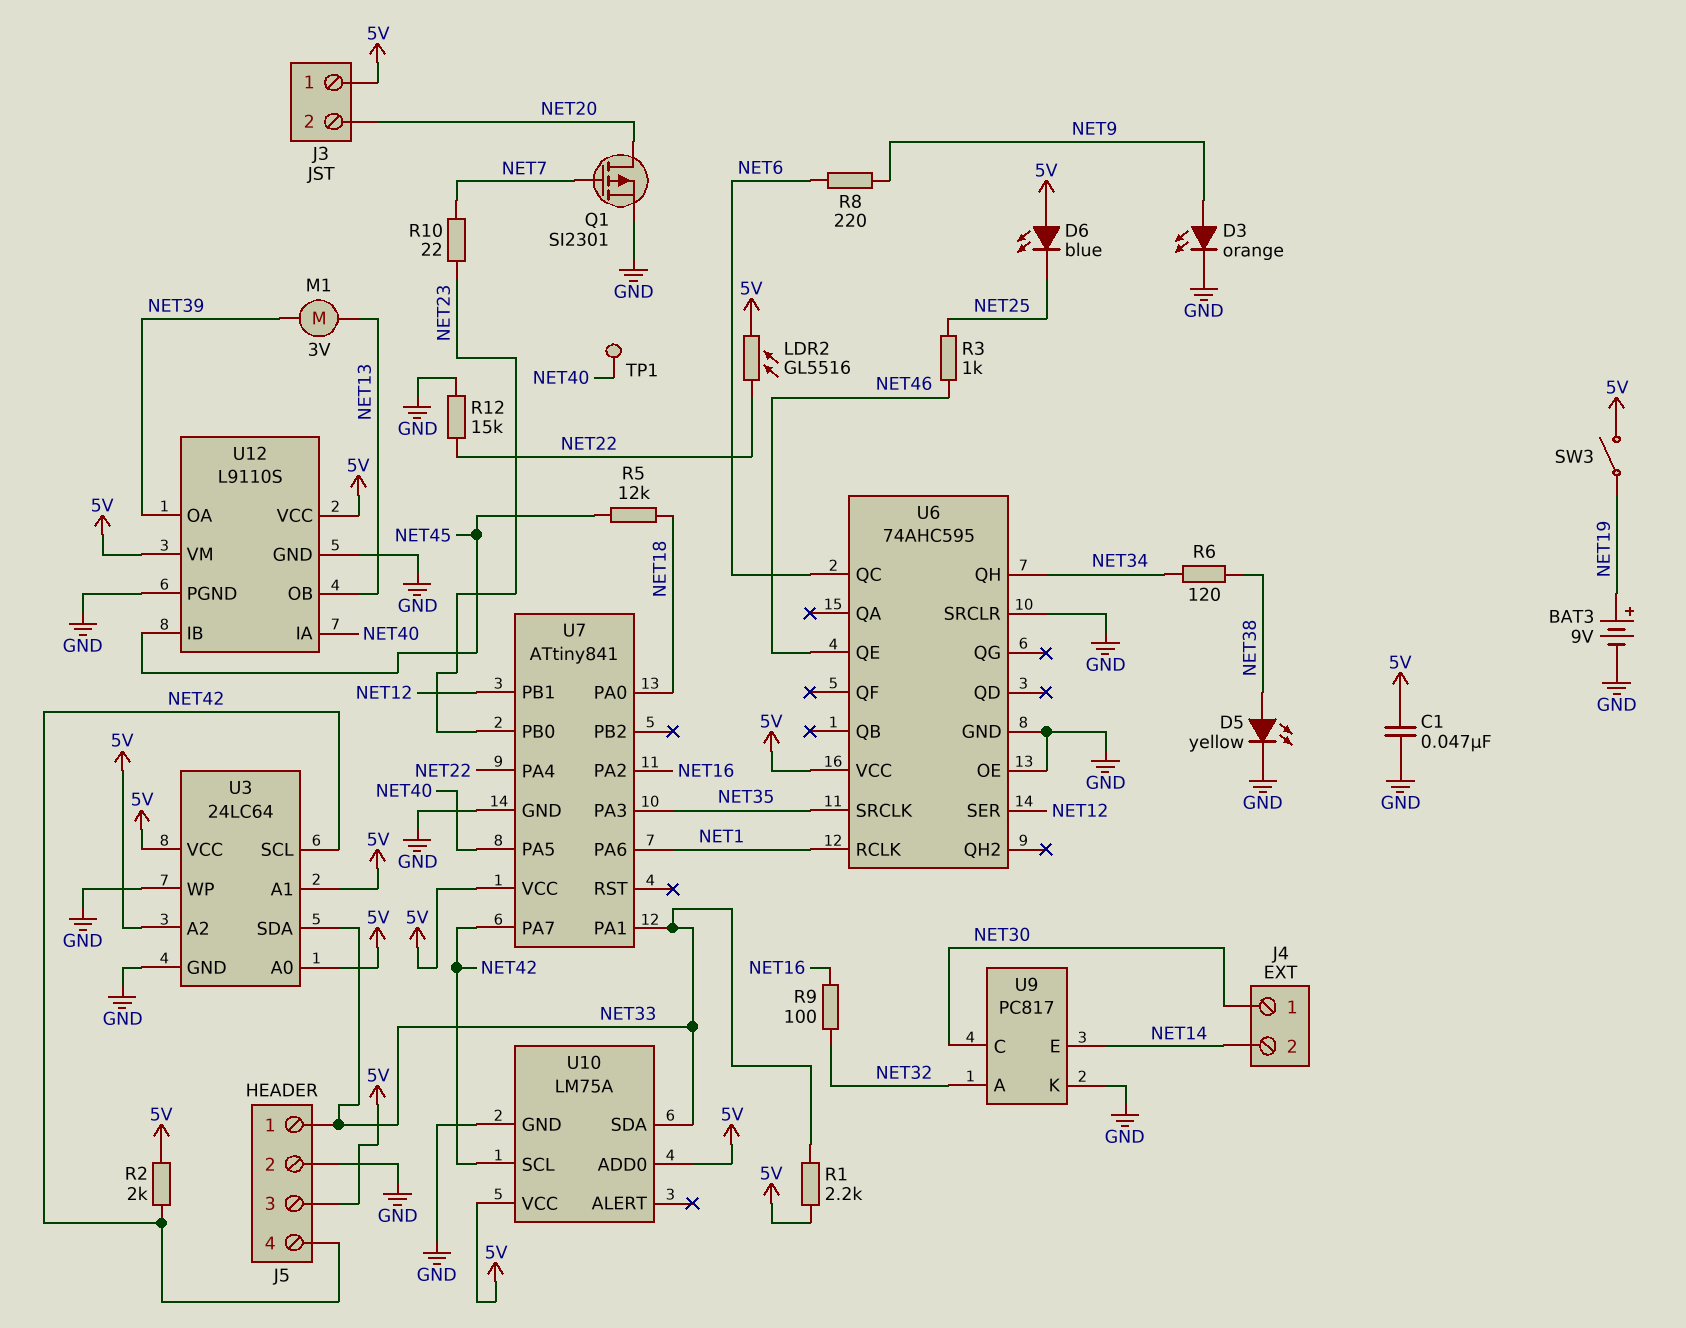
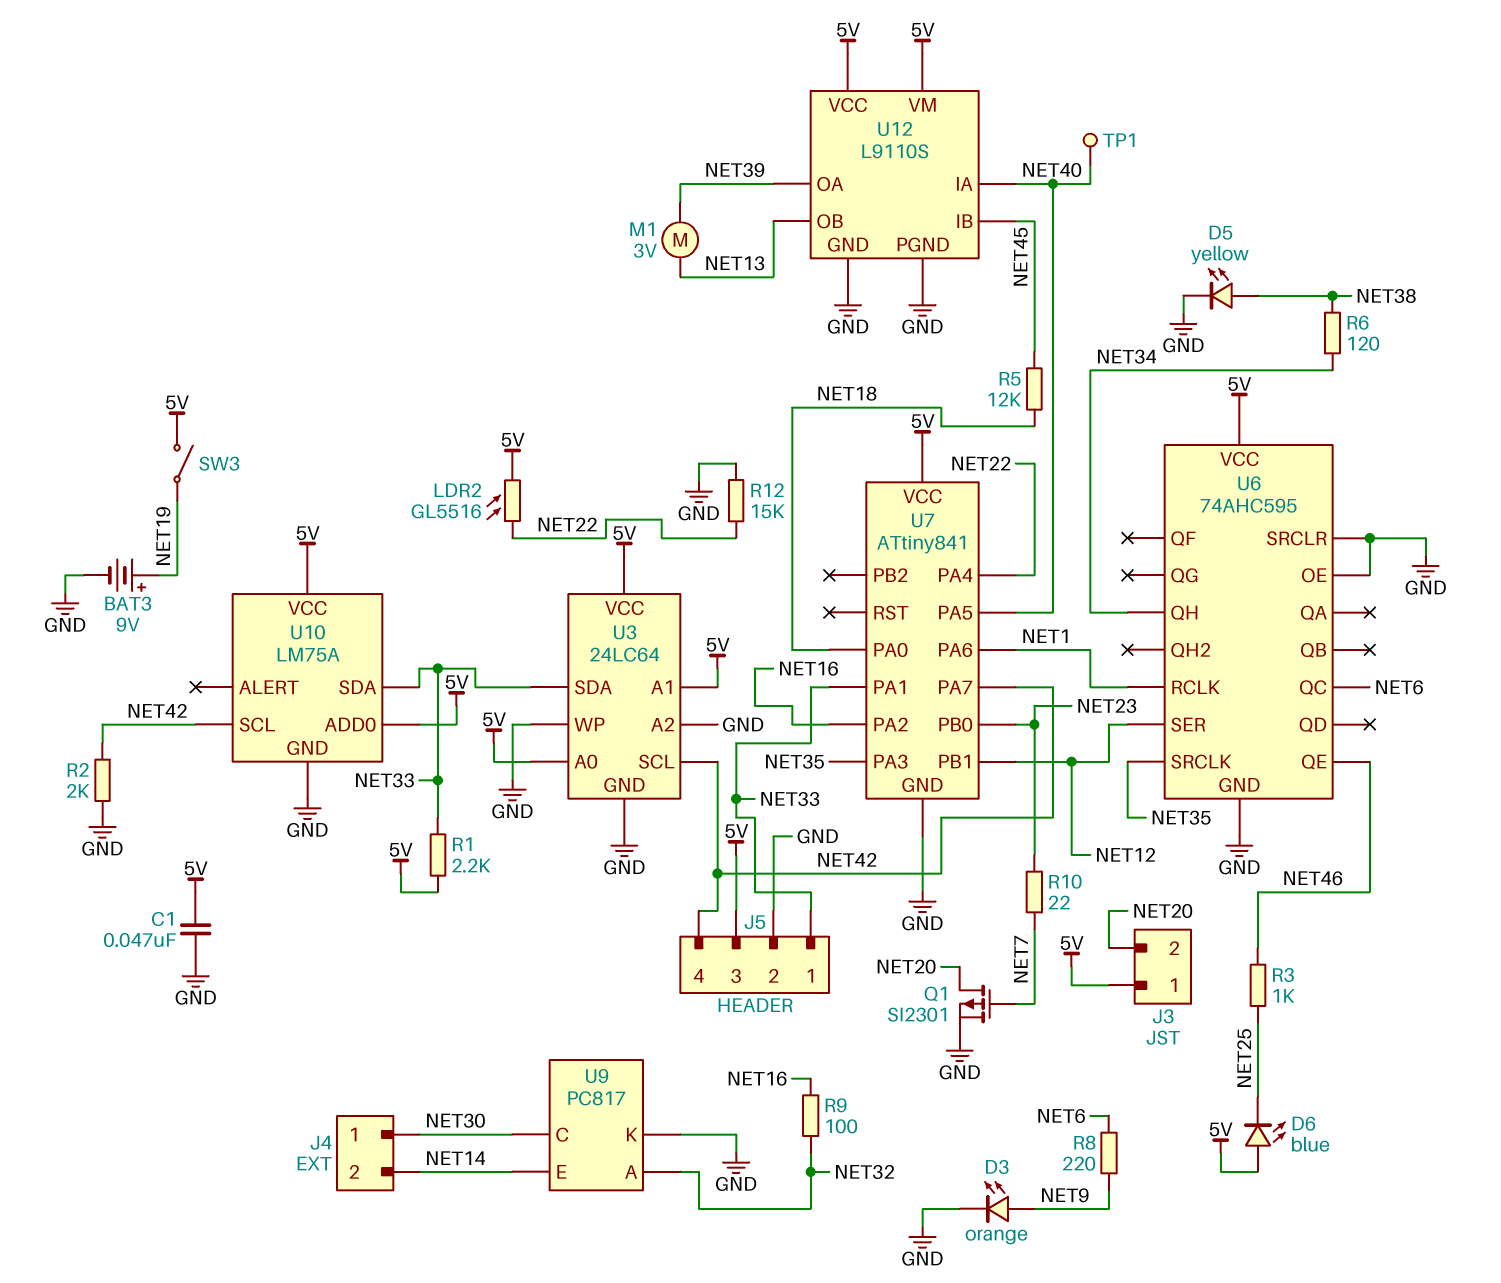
R2: 2k (5V, NET42) -> 2k (GND, NET42)
U3 pin A2: 5V -> GND

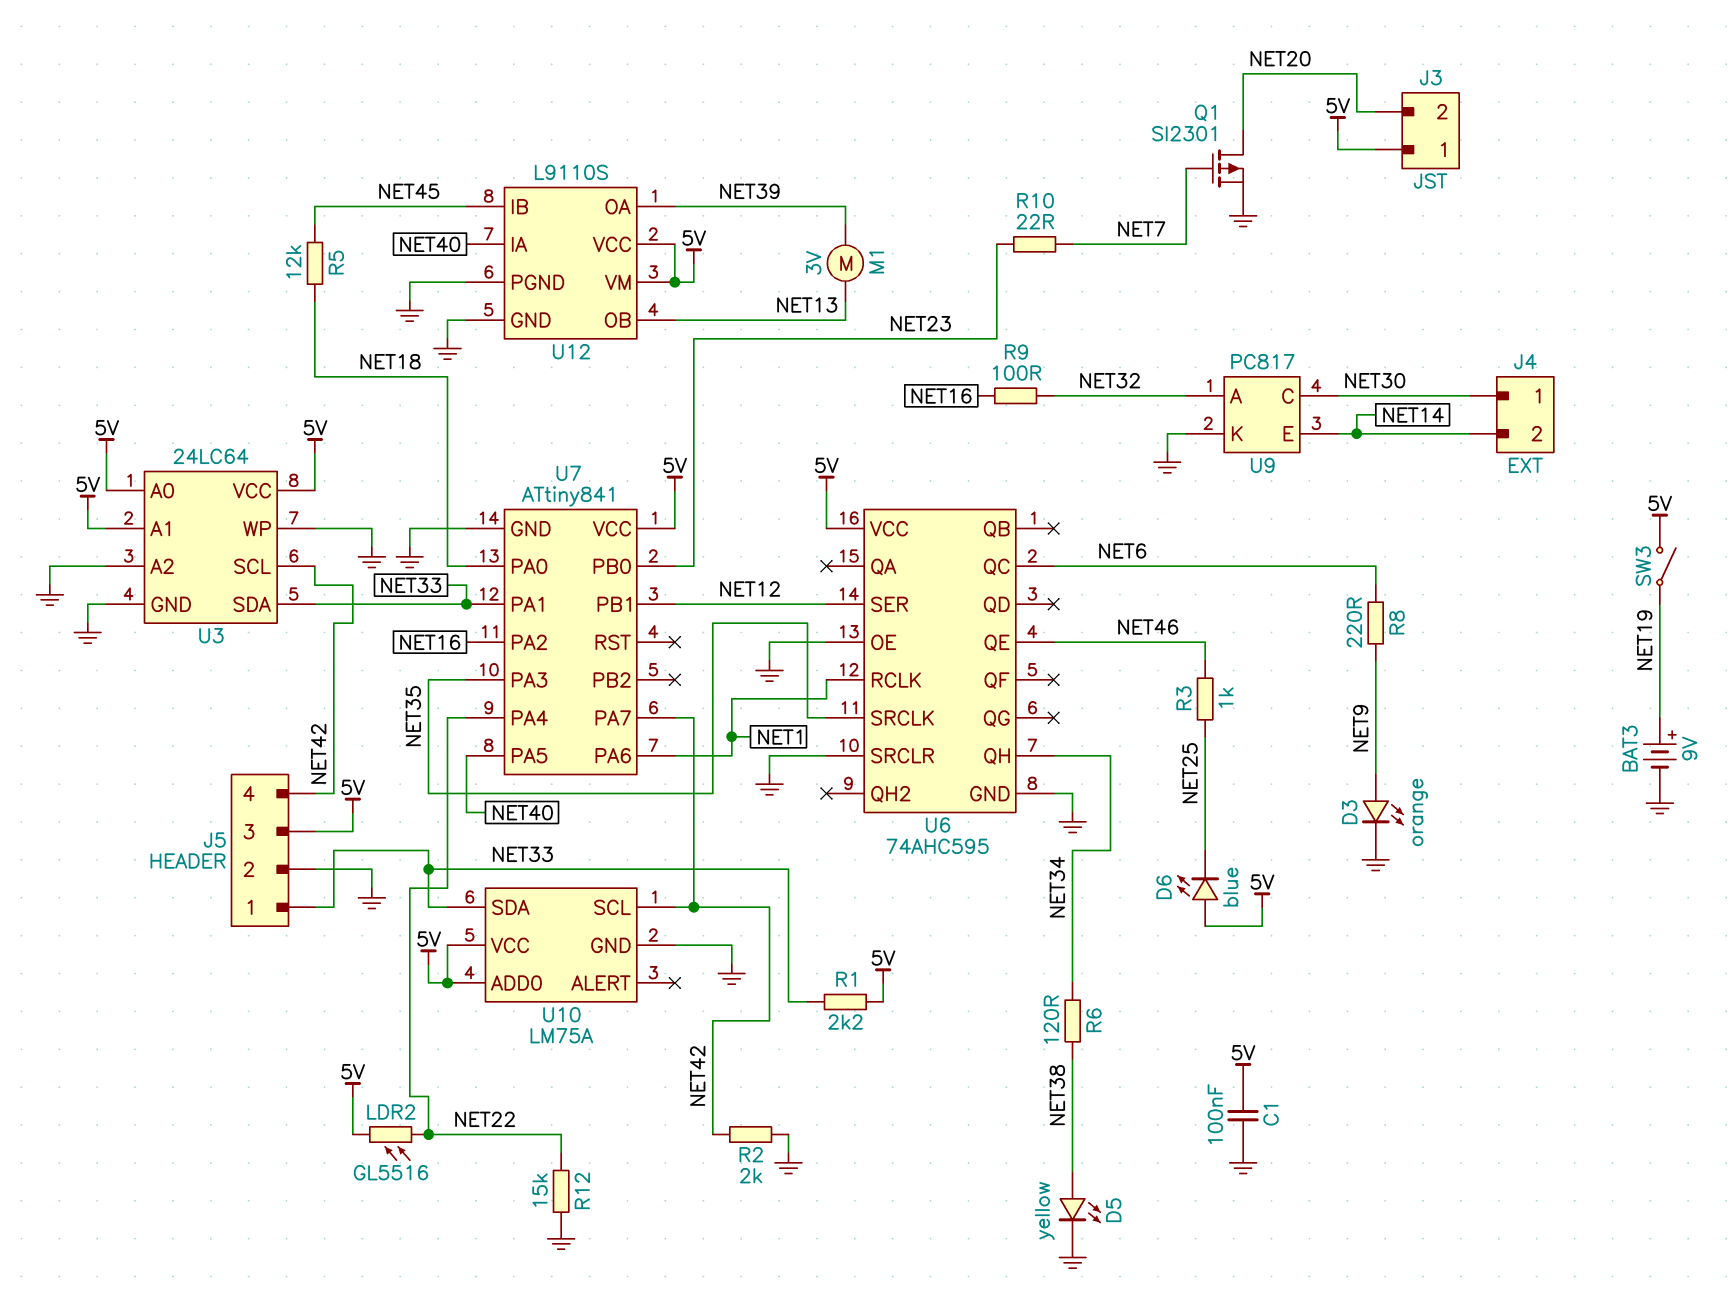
C1: 47nF (5V, GND) -> 100nF (5V, GND)
TP1: test point (NET40) -> none

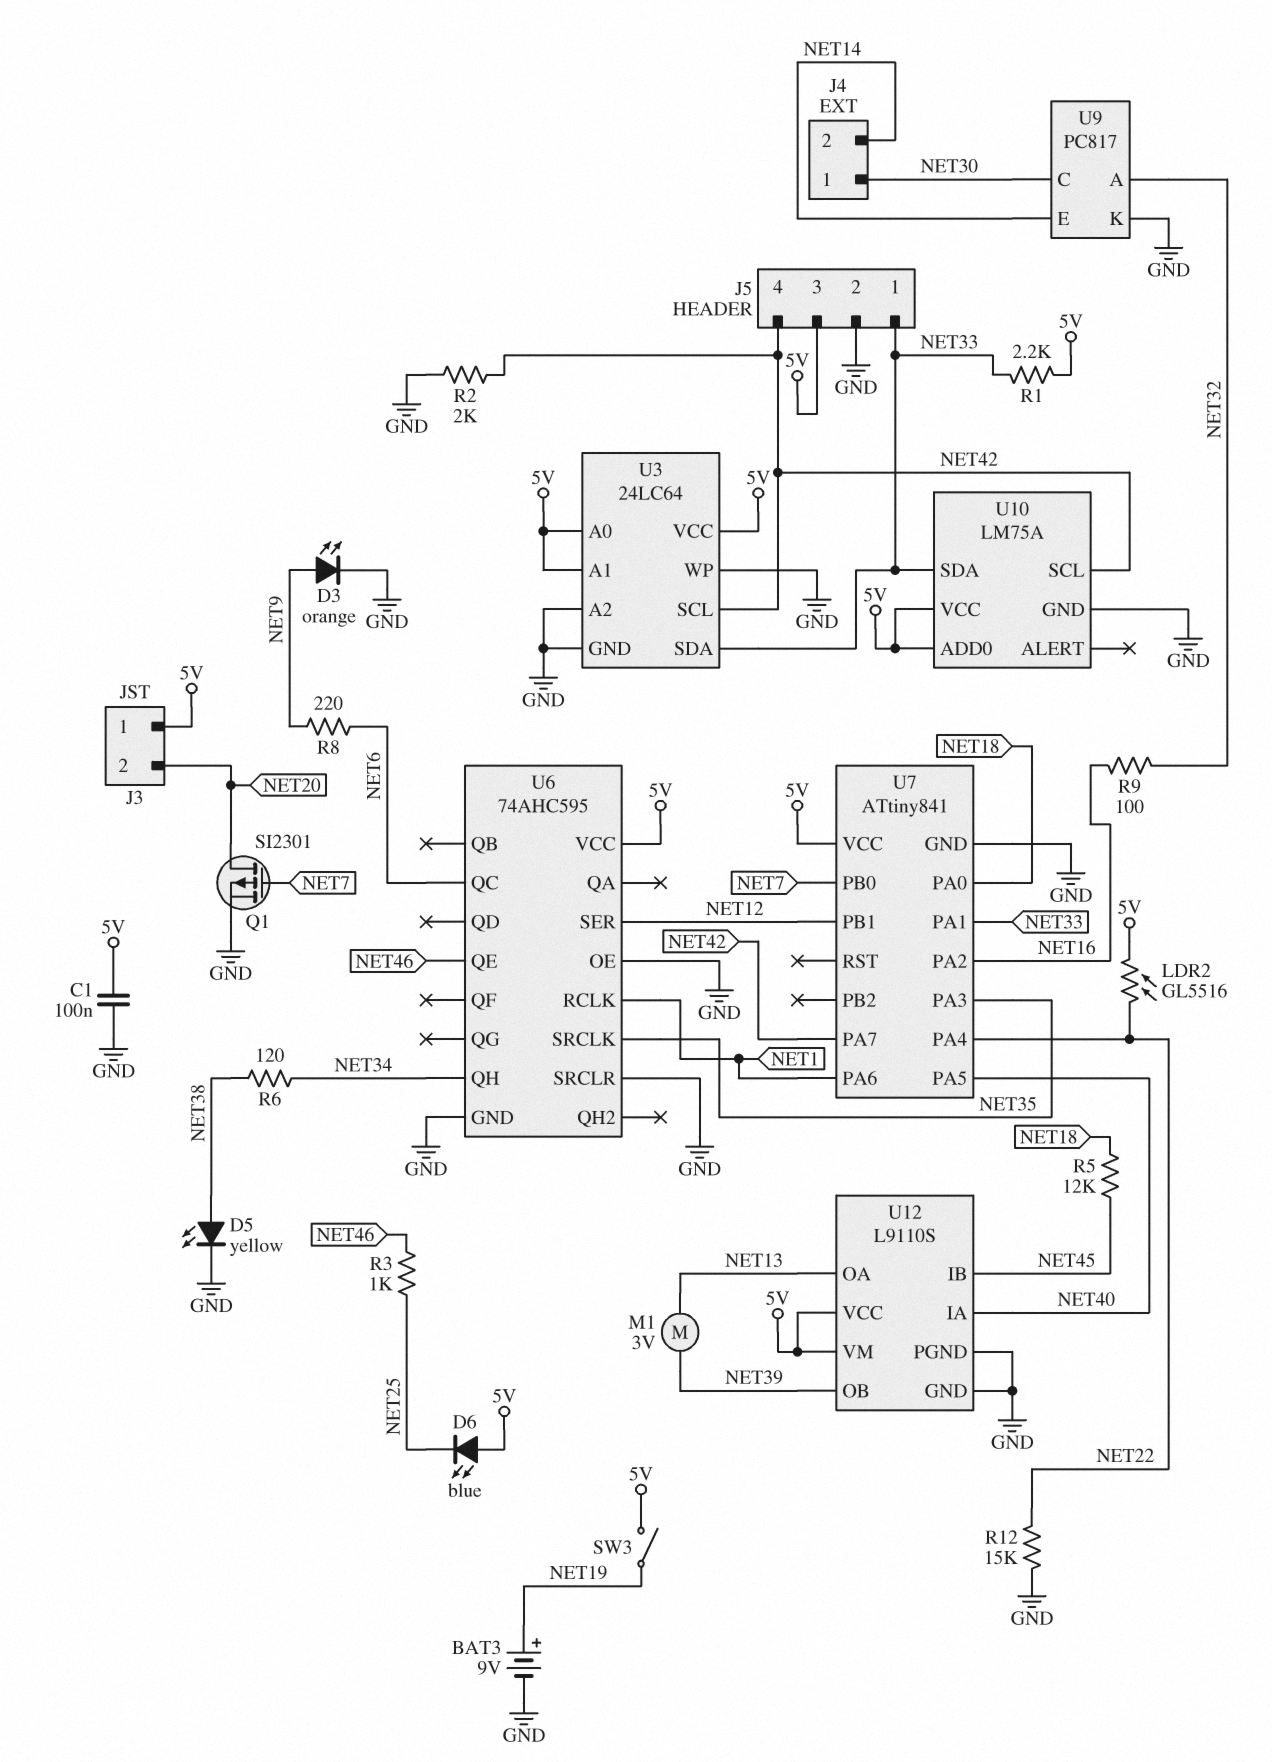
R10: 22 (NET7, NET23) -> none
U7 pin PB0: NET23 -> NET7
U12 pin OA: NET39 -> NET13
U12 pin OB: NET13 -> NET39

